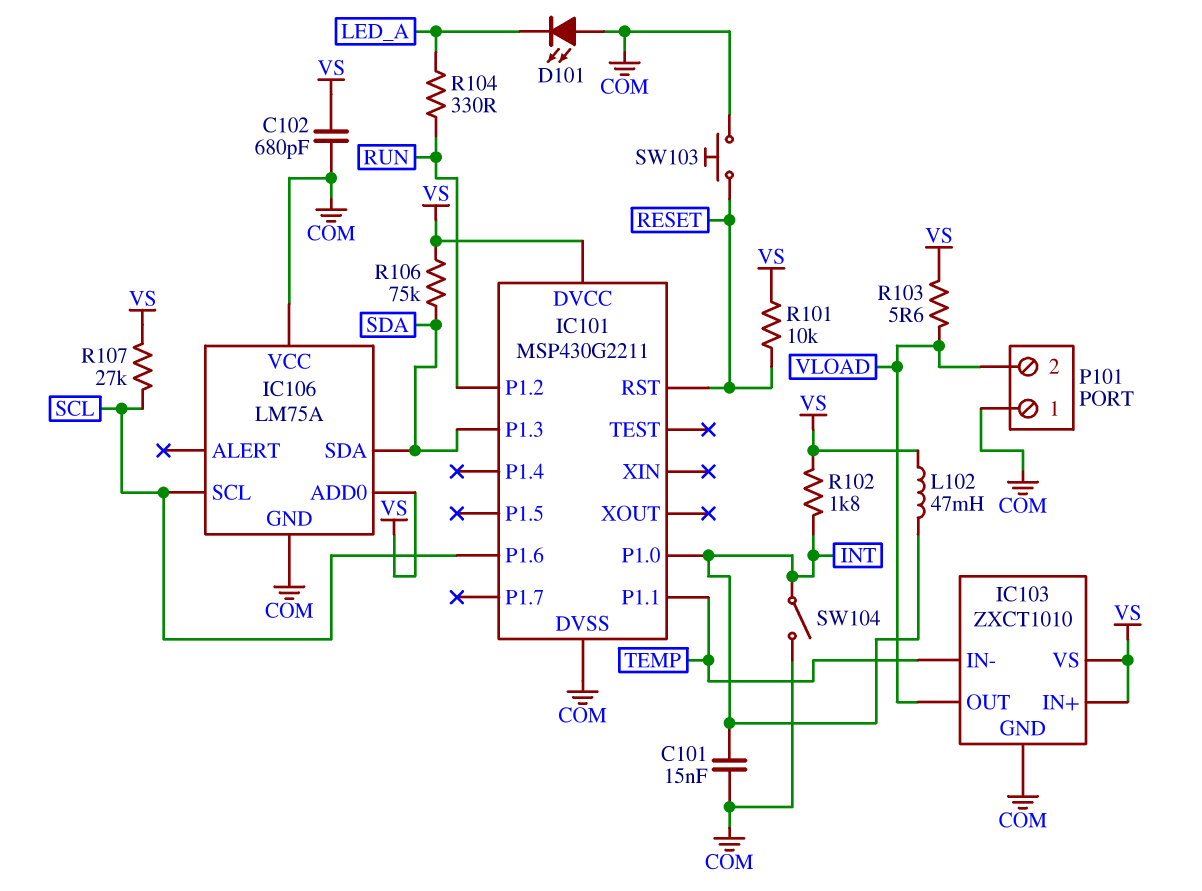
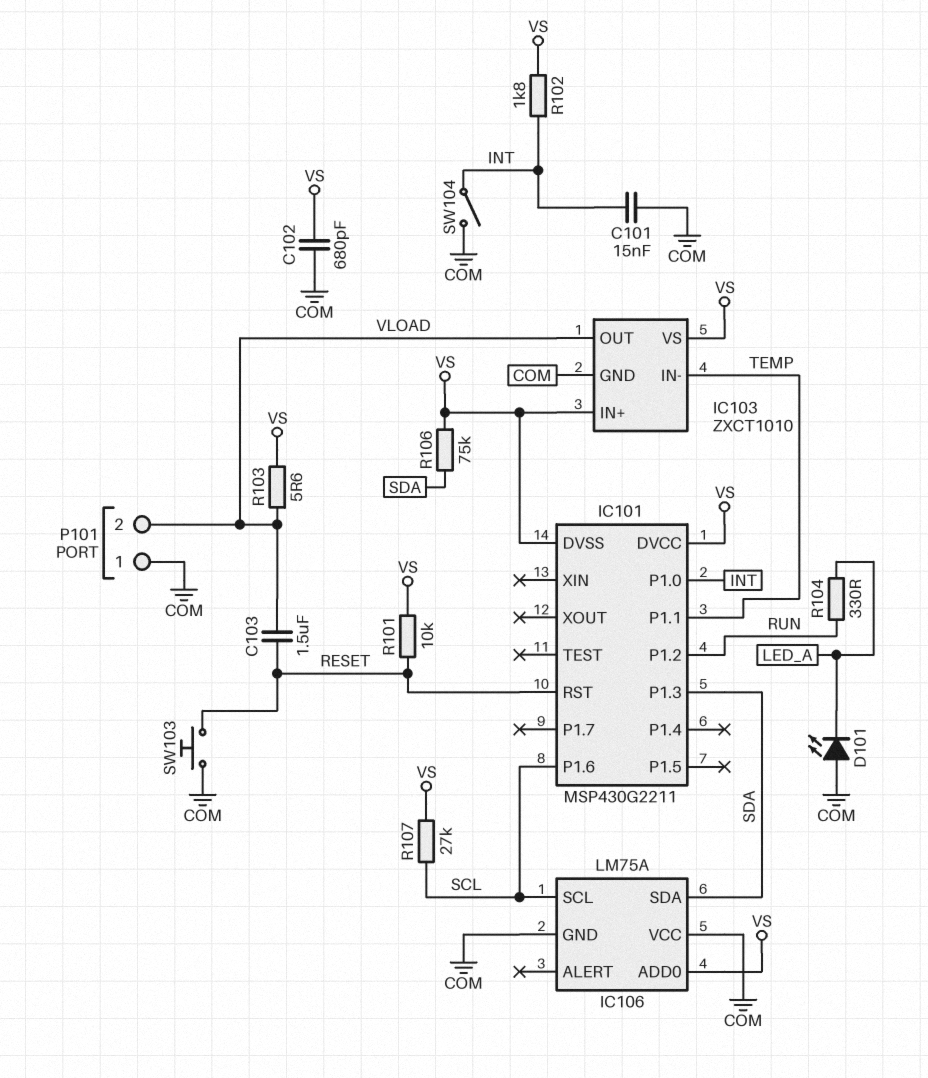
C103: none -> 1.5uF (RESET, VLOAD)
IC101 pin DVSS: COM -> VS
L102: 47mH (INT, VS) -> none

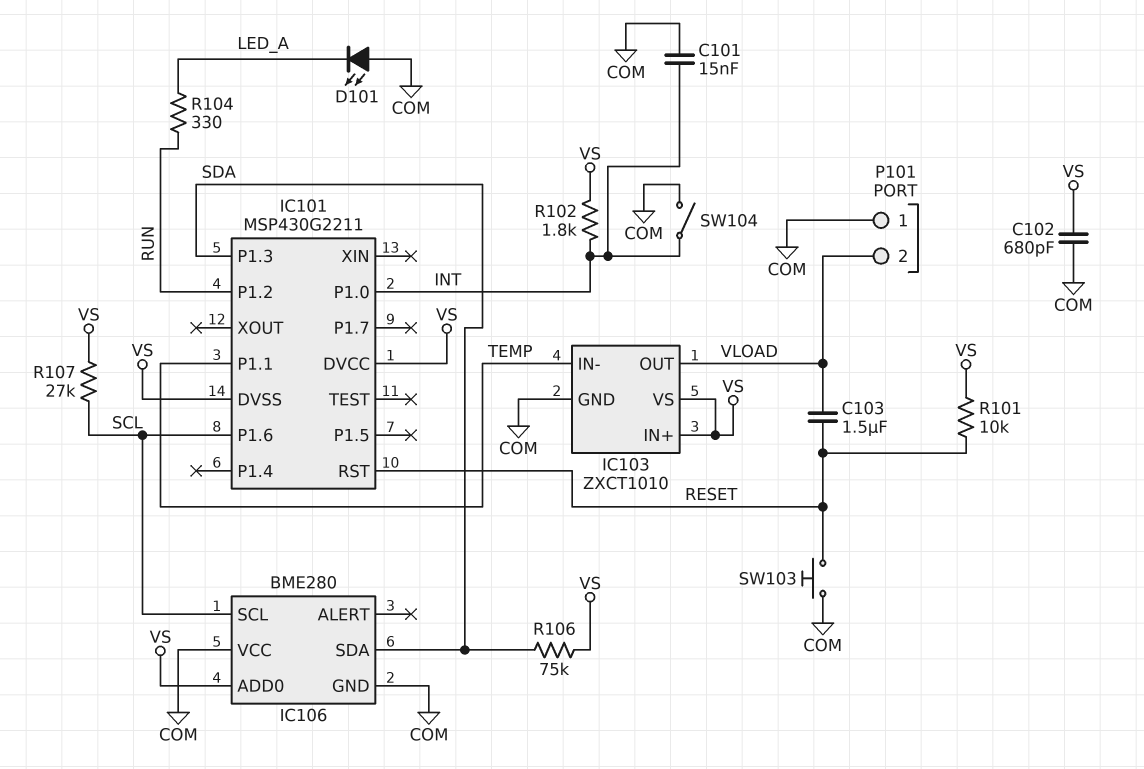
IC106: LM75A -> BME280
R103: 5.6 (VLOAD, VS) -> none

